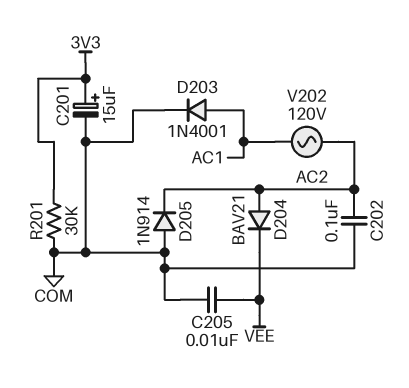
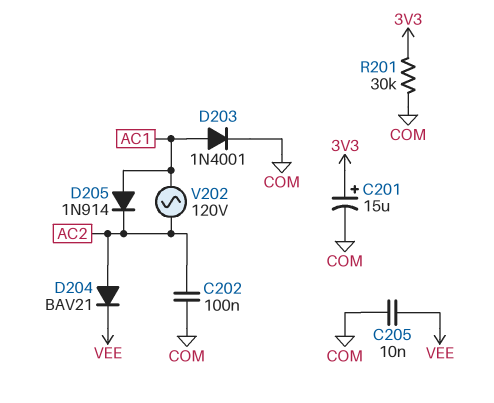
D205: diode 1N914 (A COM, K AC2) -> diode 1N914 (A AC1, K AC2)

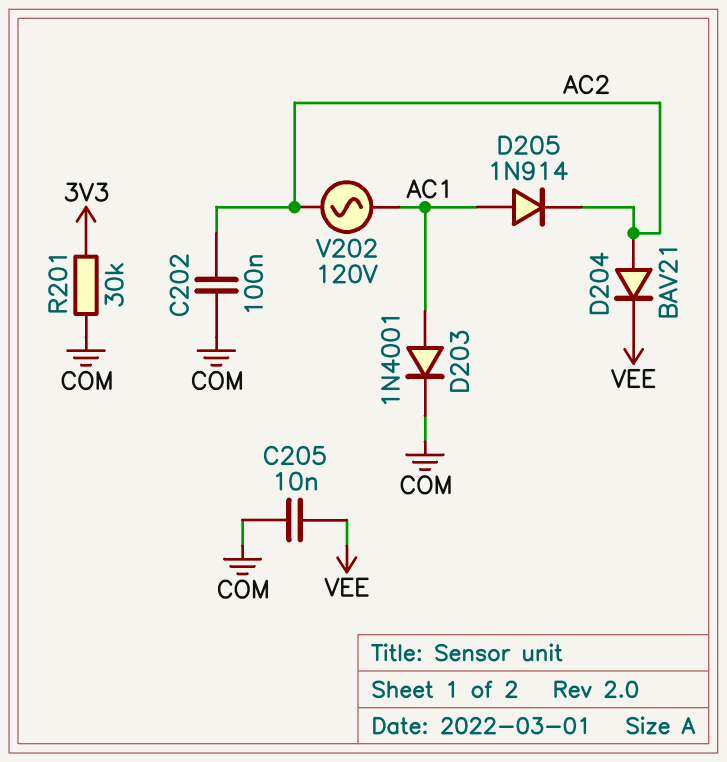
C201: 15uF (plus 3V3, minus COM) -> none

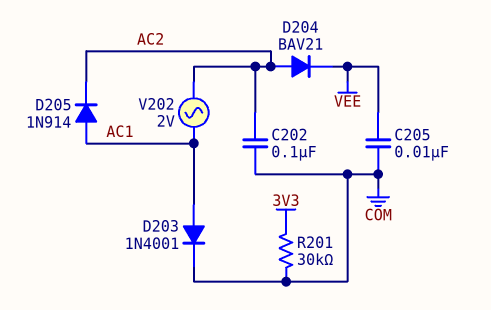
V202: AC 120V (AC1, AC2) -> AC 2V (AC1, AC2)

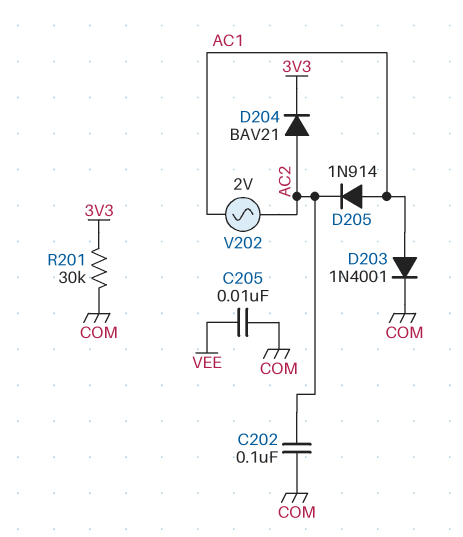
D204: diode BAV21 (A AC2, K VEE) -> diode BAV21 (A AC2, K 3V3)

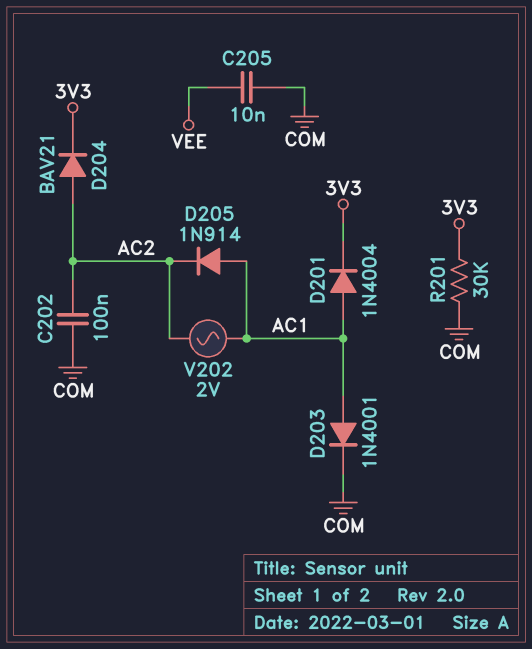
D201: none -> diode 1N4004 (A AC1, K 3V3)

